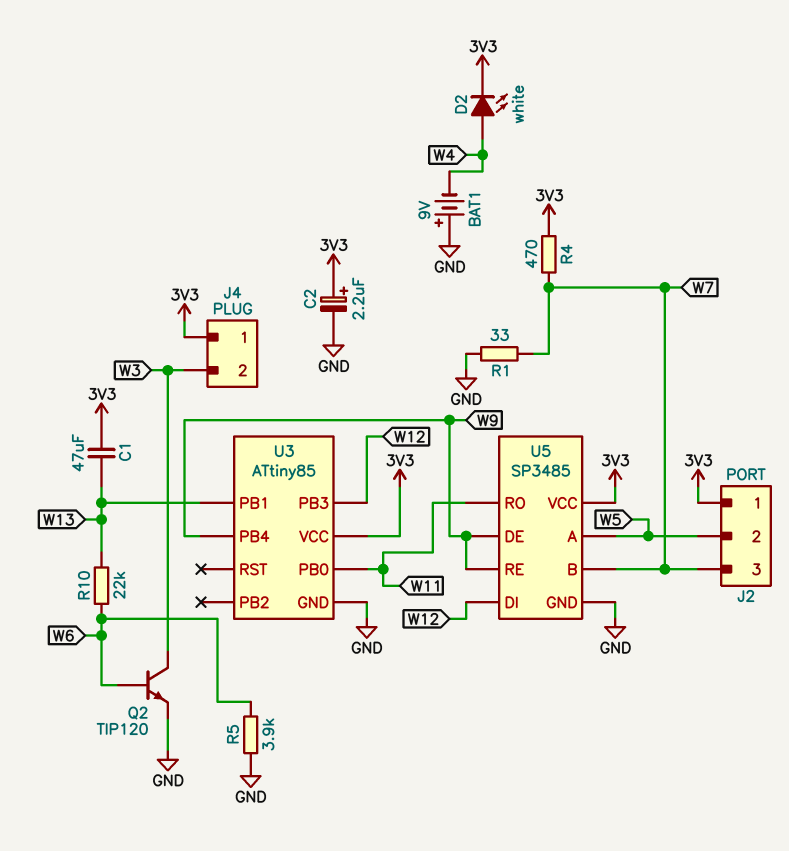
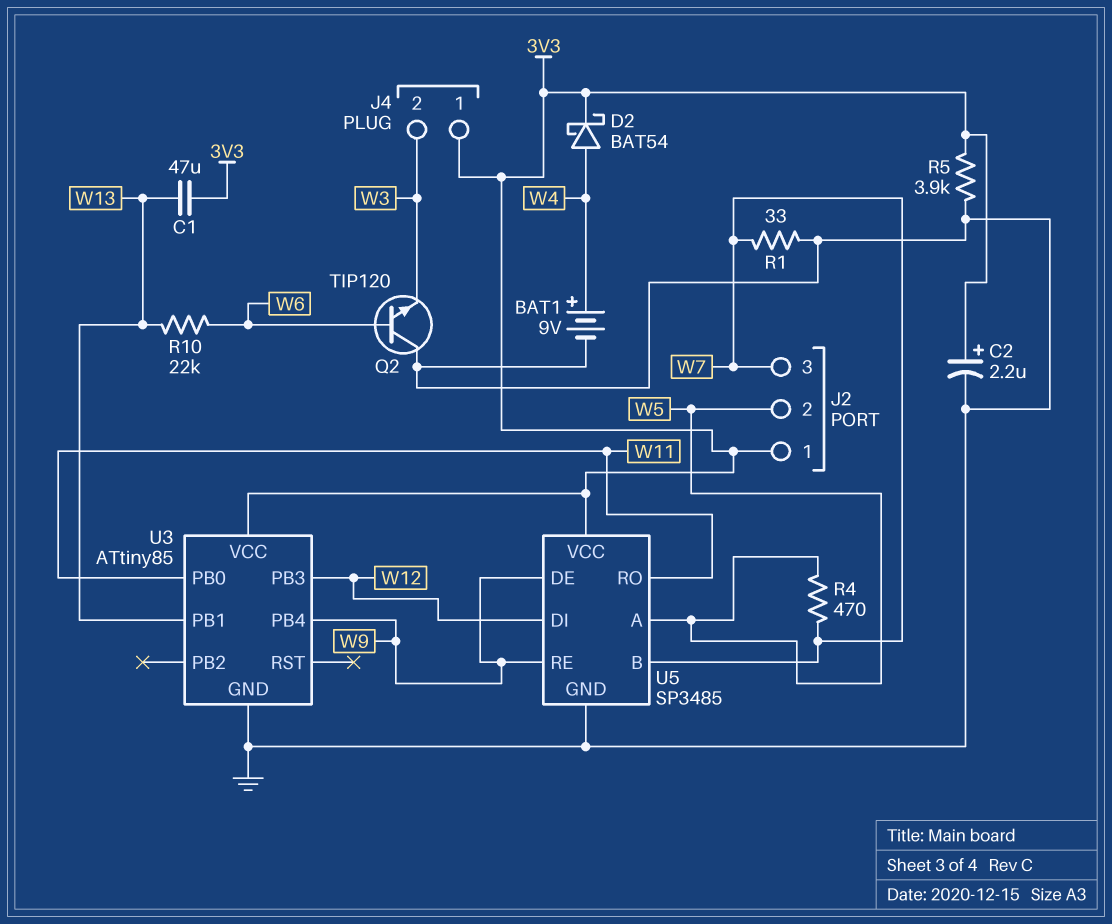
BAT1: 9V (plus GND, minus W4) -> 9V (plus W4, minus GND)
D2: LED white (A W4, K 3V3) -> schottky BAT54 (A W4, K 3V3)
Q2: NPN TIP120 (B W6, C W3, E GND) -> NPN TIP120 (B W6, C GND, E W3)
R4: 470 (3V3, W7) -> 470 (W5, W7)
R5: 3.9k (GND, W6) -> 3.9k (3V3, GND)

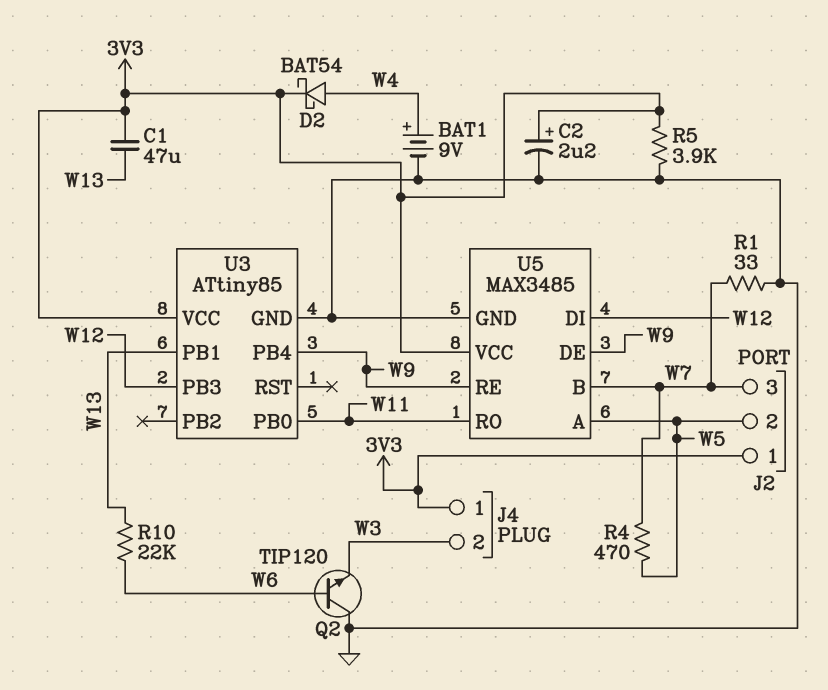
U5: SP3485 -> MAX3485

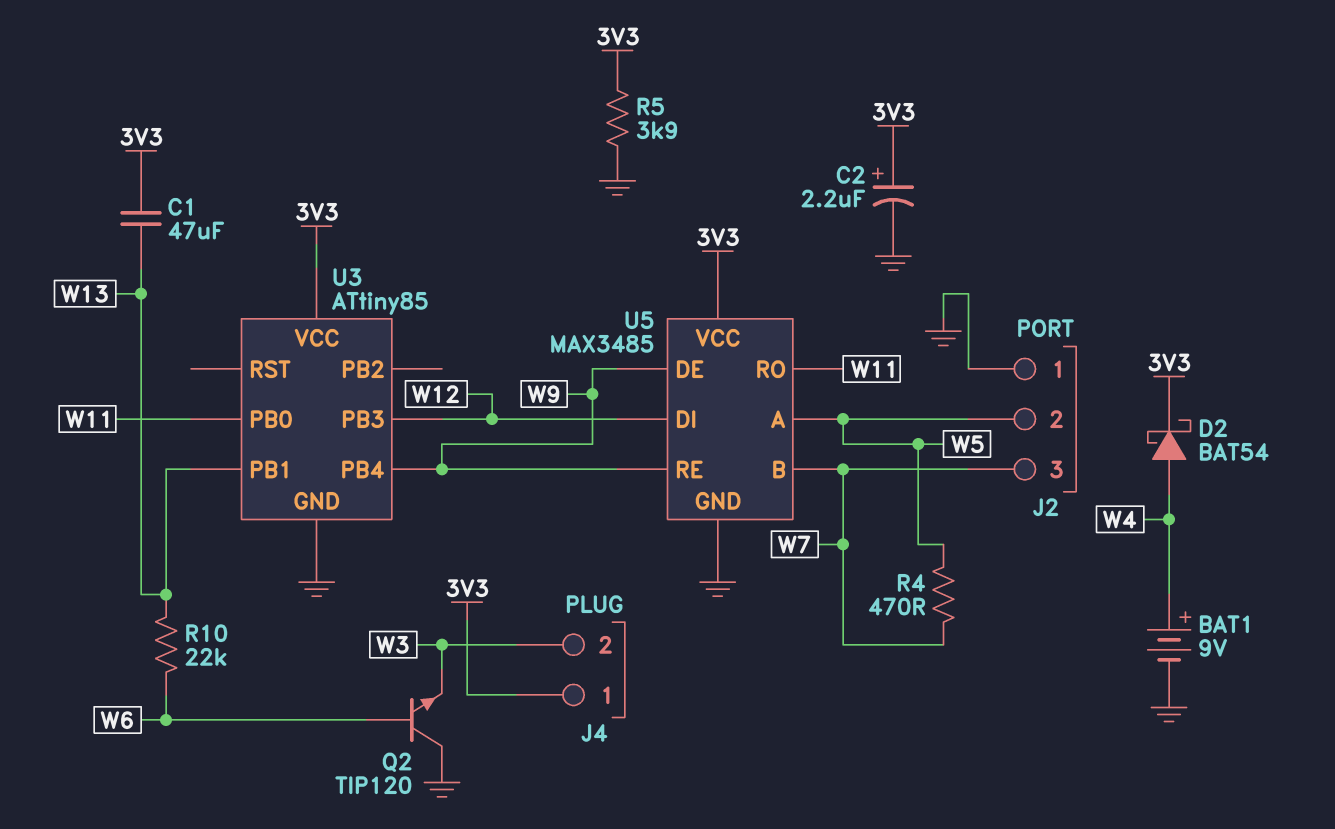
J2 pin 1: 3V3 -> GND
R1: 33 (GND, W7) -> none

